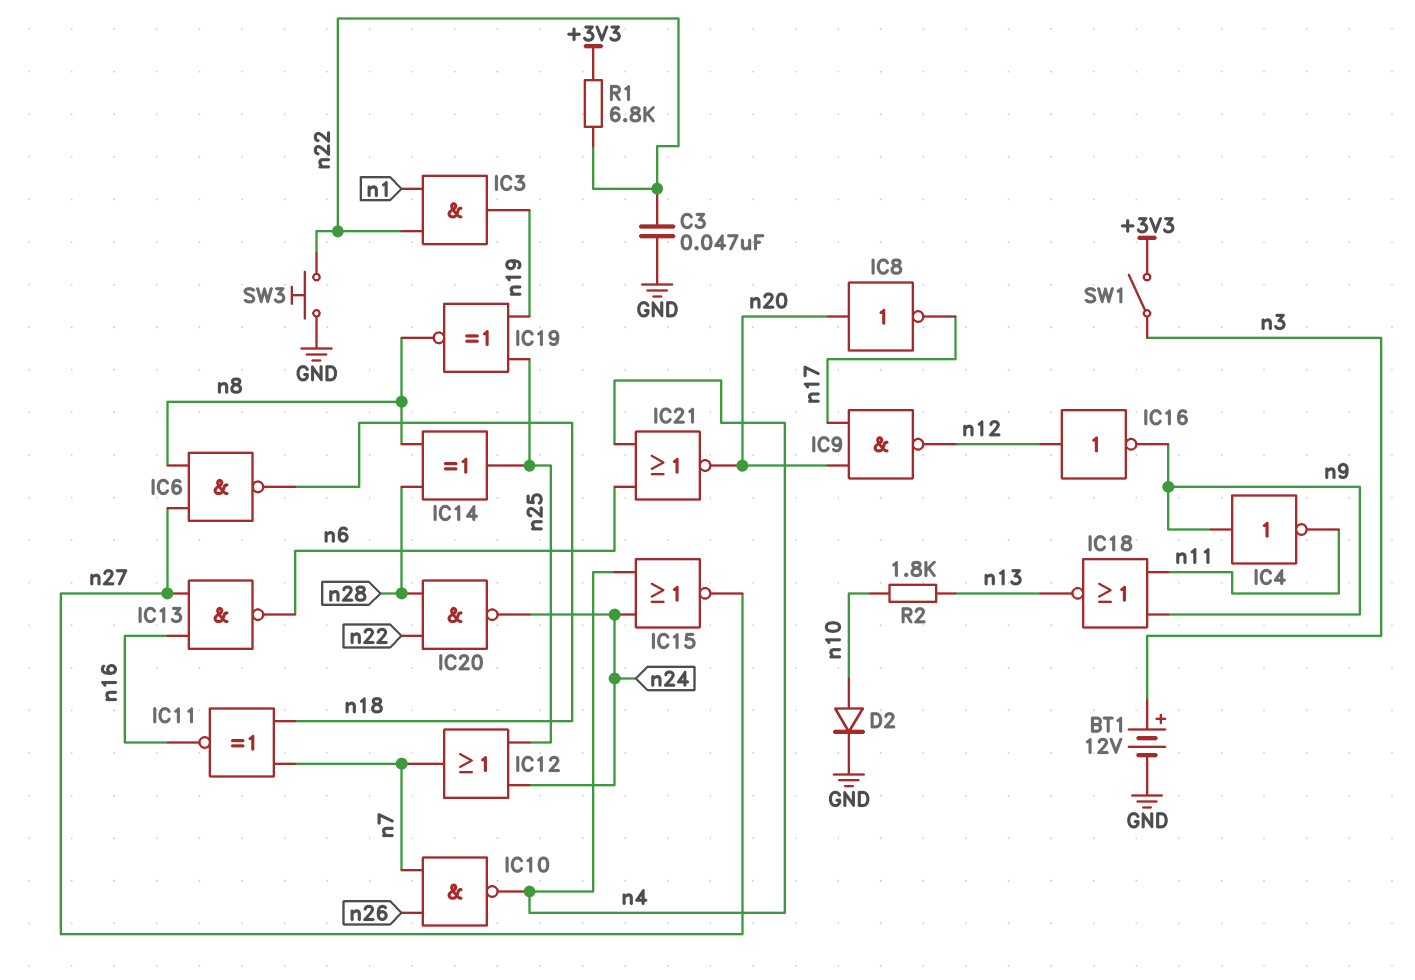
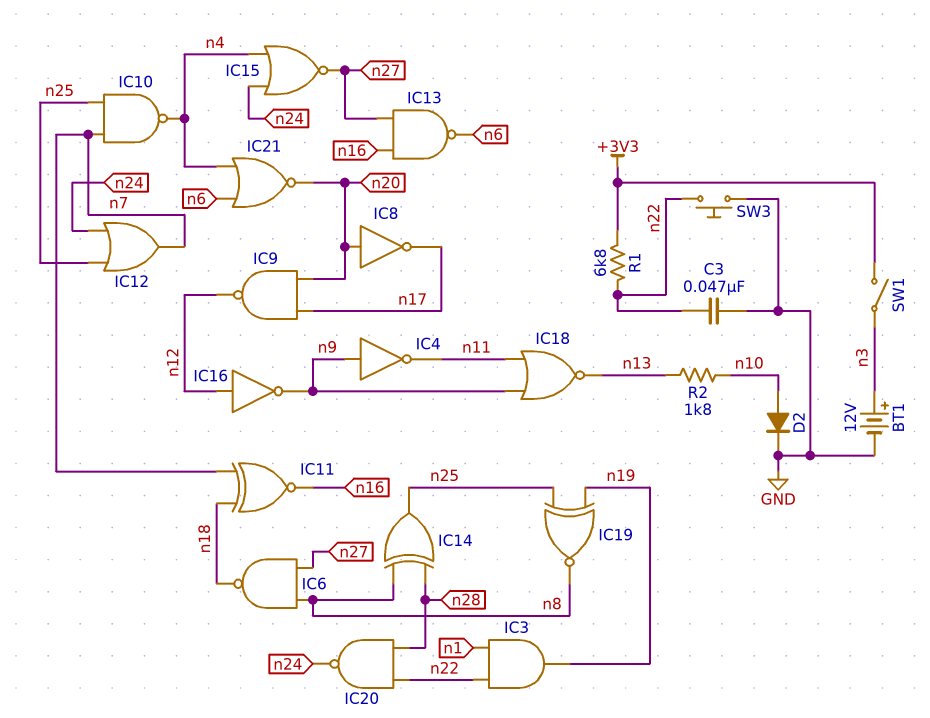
IC10: NAND (in n7, in n26, out n4) -> NAND (in n7, in n25, out n4)

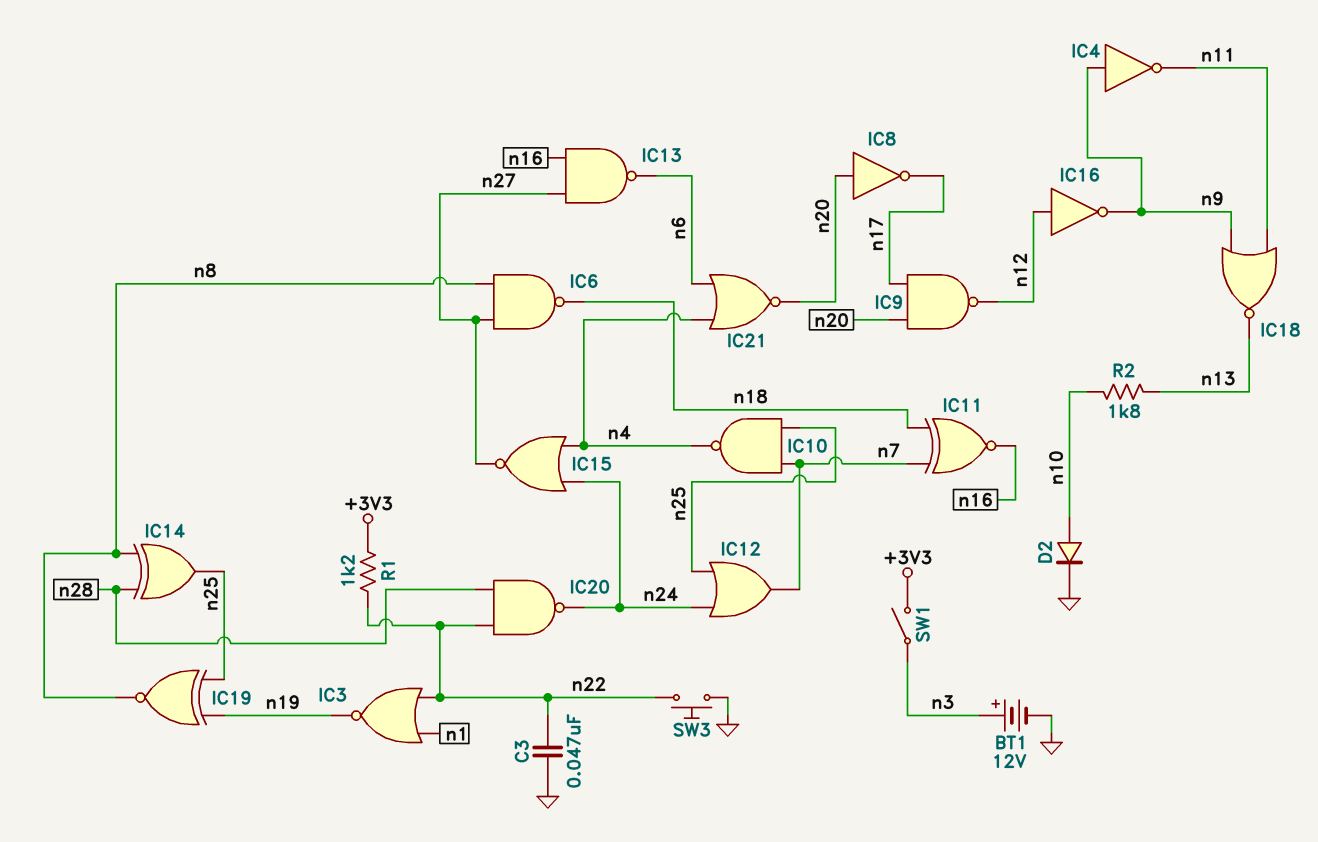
IC3: AND (in n1, in n22, out n19) -> NOR (in n1, in n22, out n19)
R1: 6.8k (+3V3, n22) -> 1.2k (+3V3, n22)

